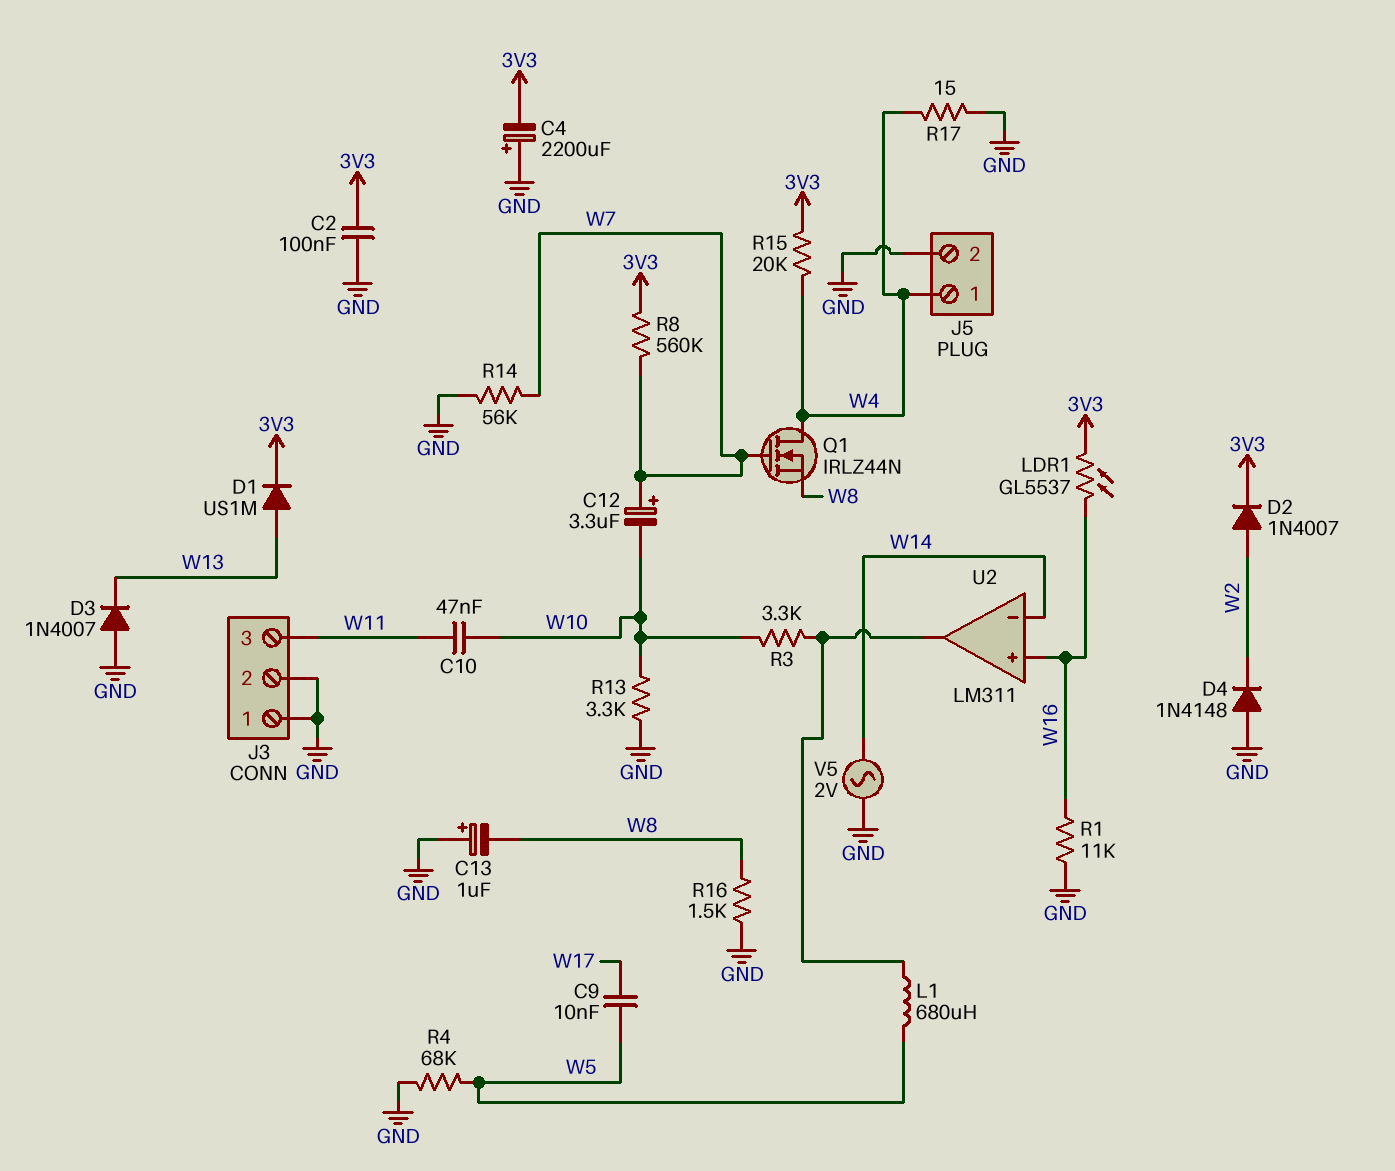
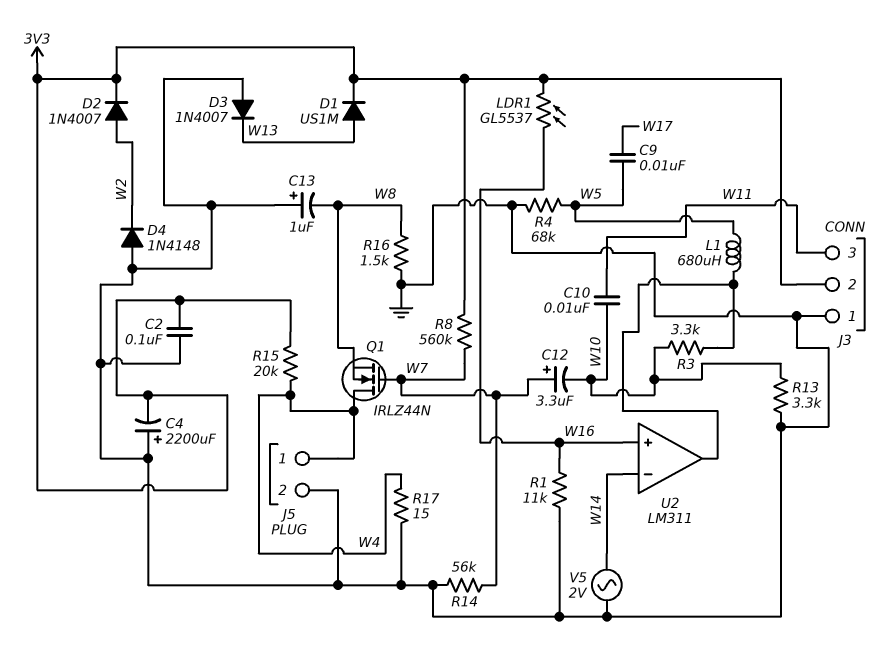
C10: 47nF (W10, W11) -> 10nF (W10, W11)
J3 pin 2: GND -> 3V3

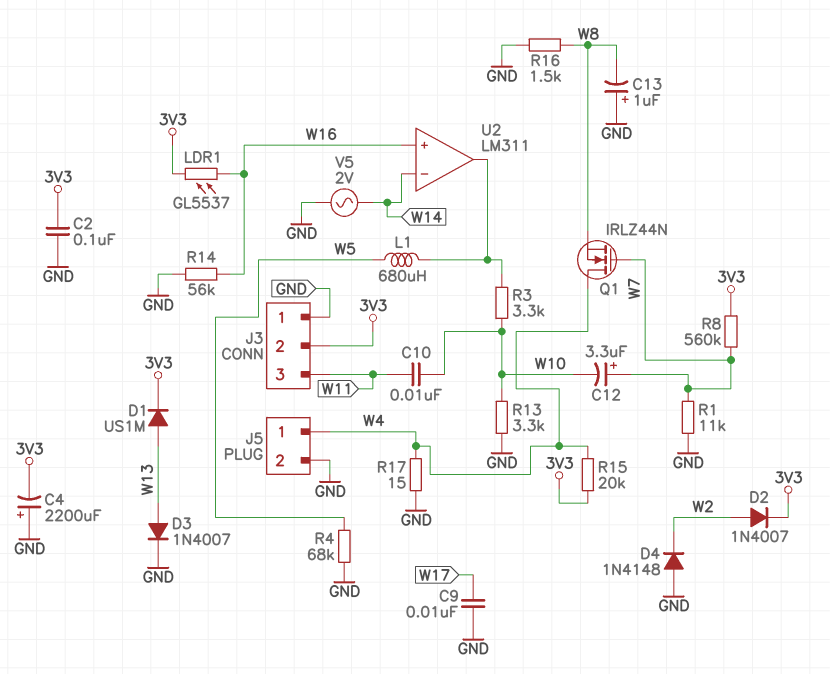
C9: 10nF (W5, W17) -> 10nF (GND, W17)
D3: diode 1N4007 (A GND, K W13) -> diode 1N4007 (A W13, K GND)
R1: 11k (GND, W16) -> 11k (GND, W7)
R14: 56k (GND, W7) -> 56k (GND, W16)

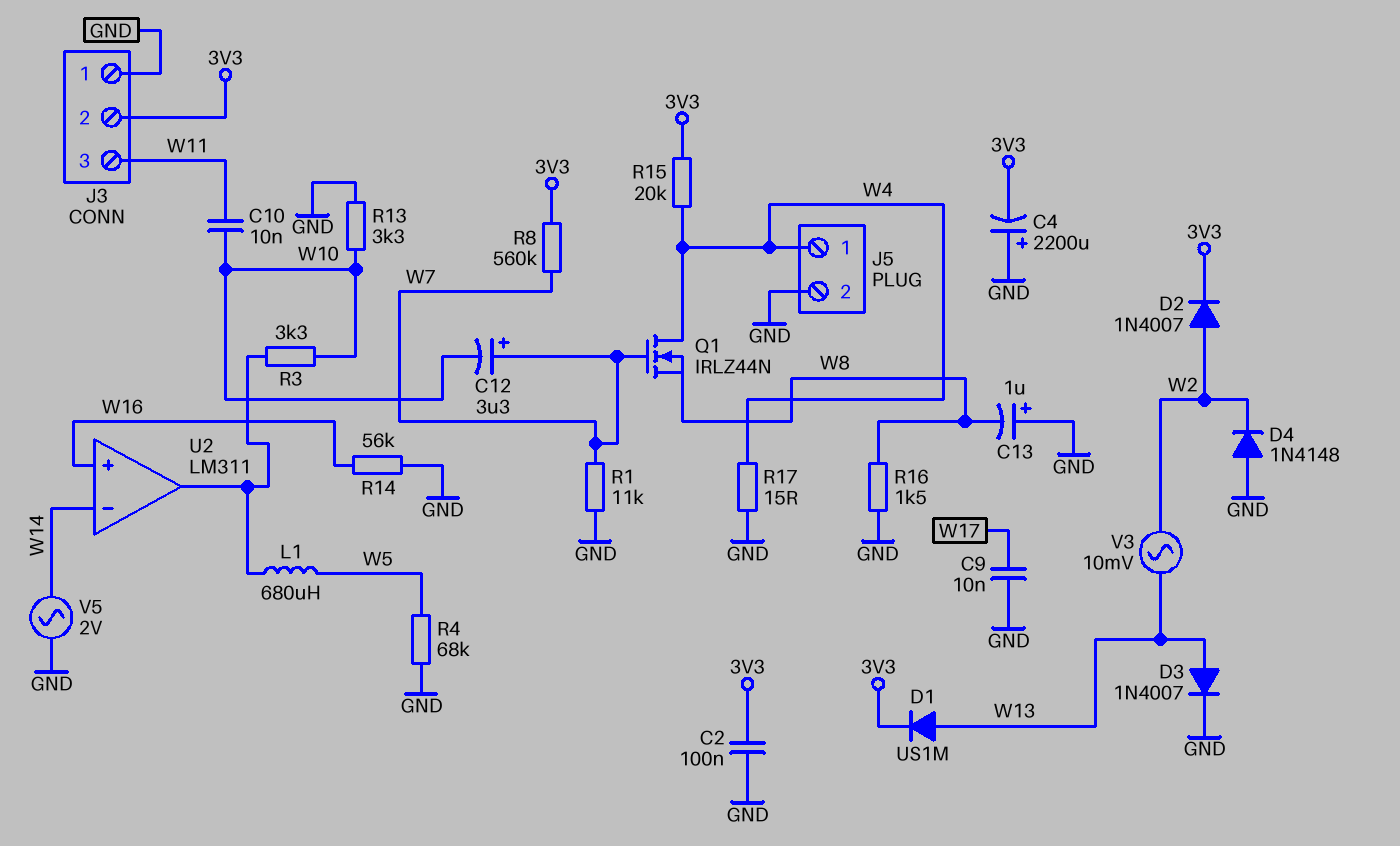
LDR1: GL5537 (3V3, W16) -> none
V3: none -> AC 10mV (W2, W13)

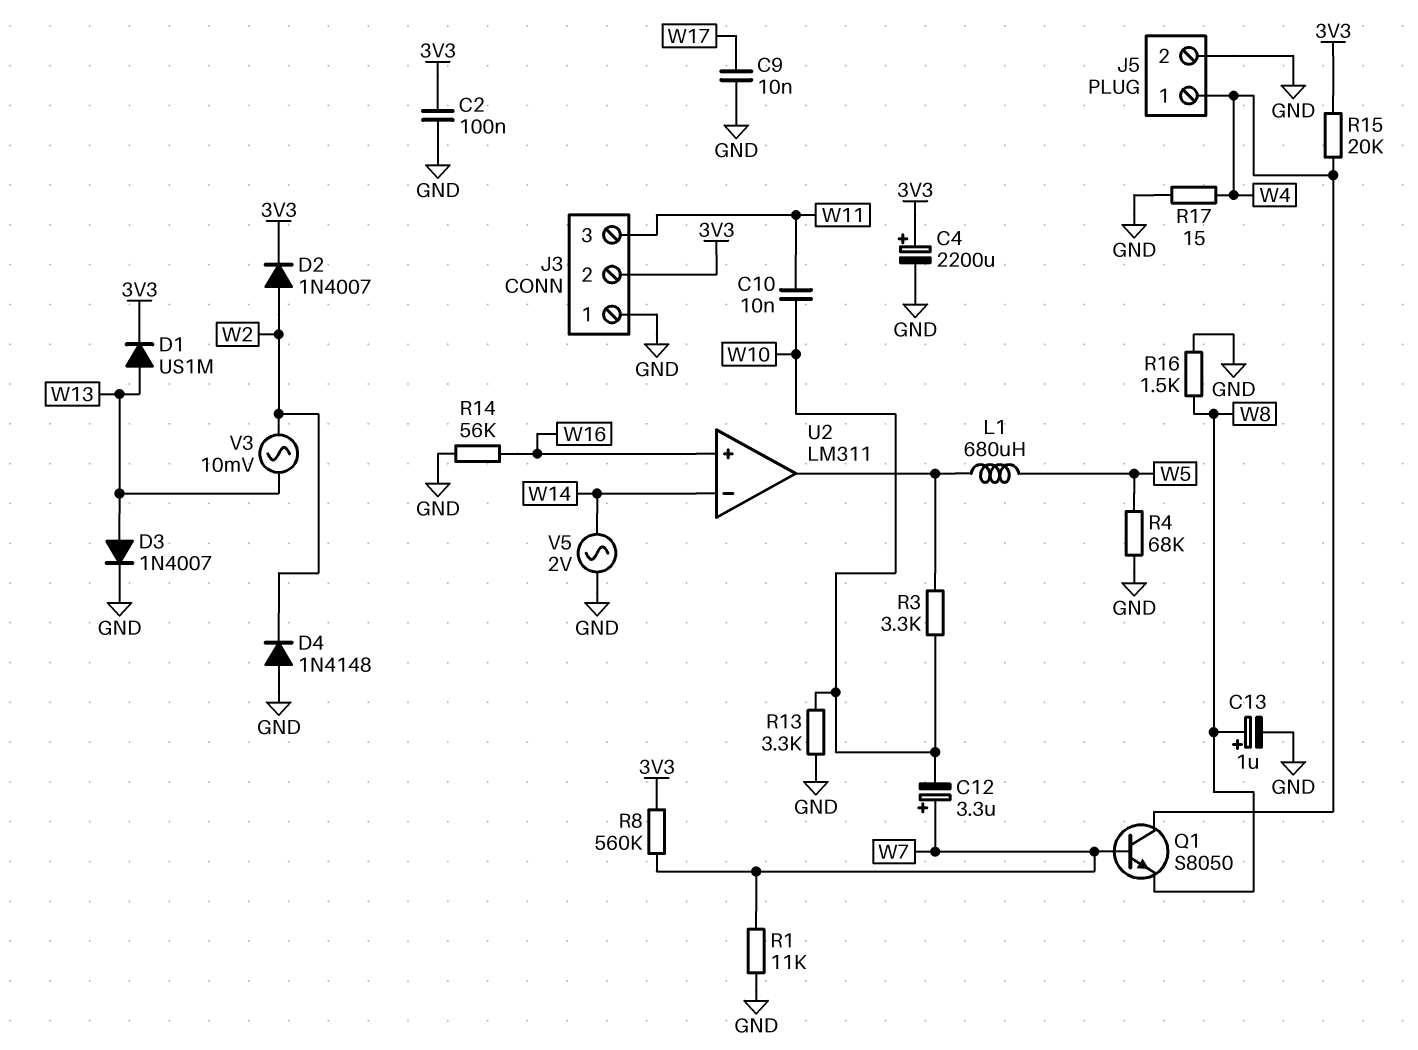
C4: 2200uF (plus GND, minus 3V3) -> 2200uF (plus 3V3, minus GND)
C13: 1uF (plus GND, minus W8) -> 1uF (plus W8, minus GND)
Q1: NMOS IRLZ44N (G W7, D W4, S W8) -> NPN S8050 (B W7, C W4, E W8)

